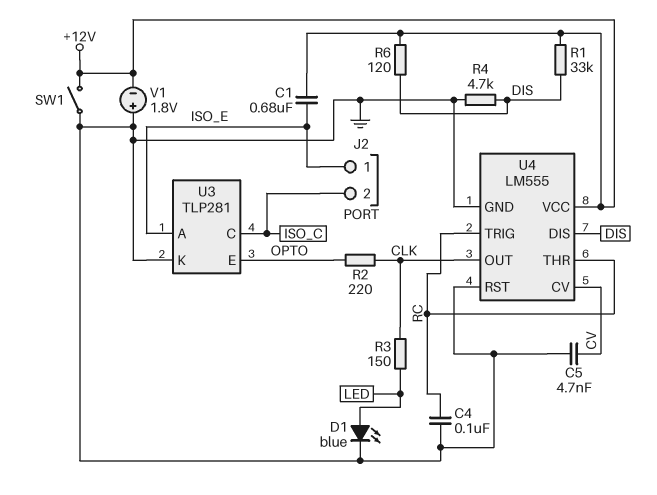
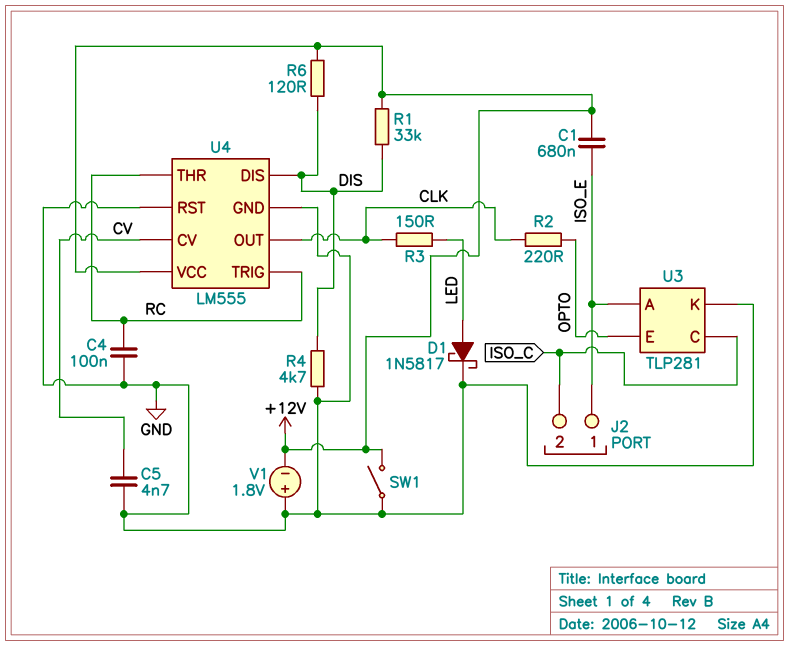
D1: LED blue (A LED, K GND) -> schottky 1N5817 (A LED, K GND)

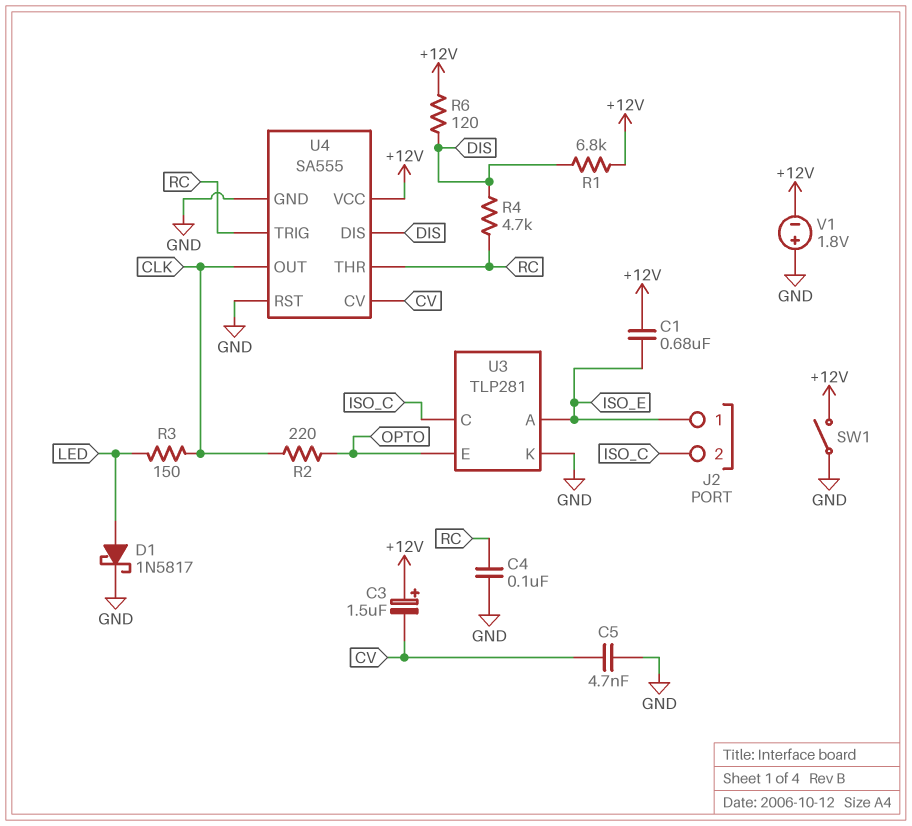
C3: none -> 1.5uF (plus +12V, minus CV)
R1: 33k (+12V, DIS) -> 6.8k (+12V, DIS)
R4: 4.7k (DIS, GND) -> 4.7k (DIS, RC)
U4: LM555 -> SA555

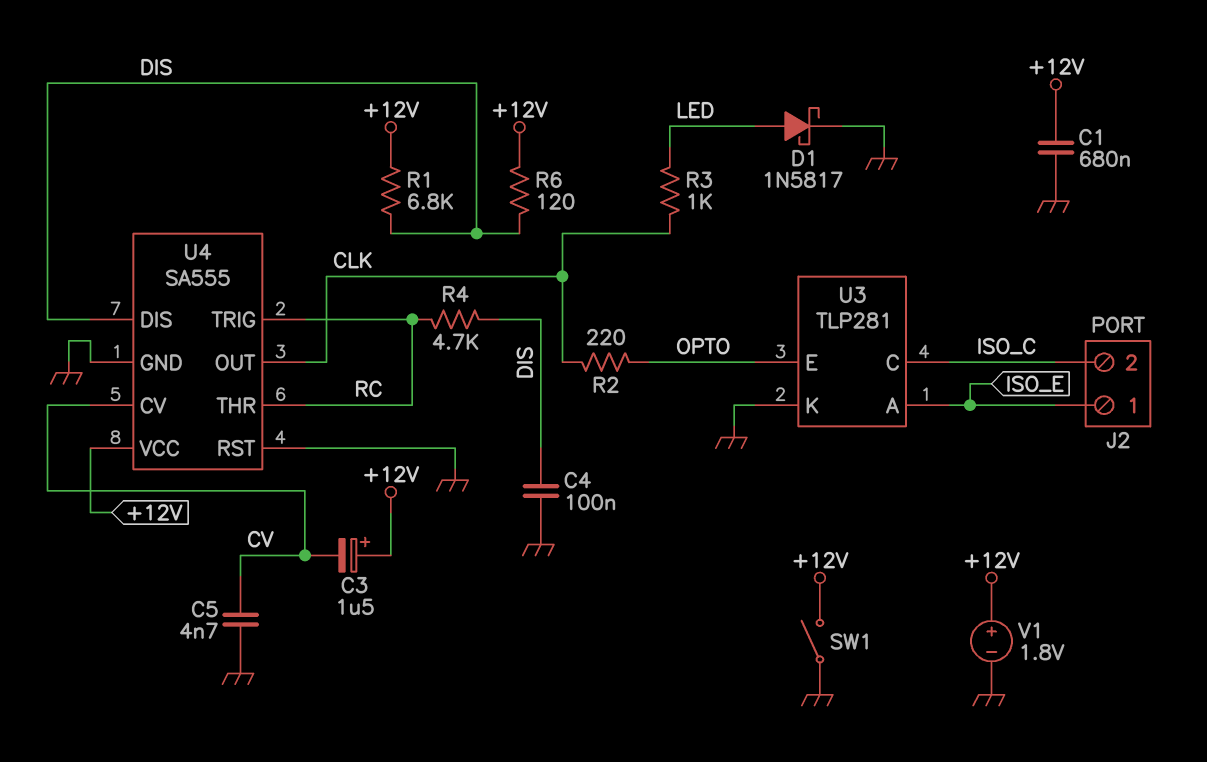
C1: 680nF (+12V, ISO_E) -> 680nF (+12V, GND)
C4: 100nF (GND, RC) -> 100nF (DIS, GND)
R3: 150 (CLK, LED) -> 1k (CLK, LED)
V1: 1.8V (plus GND, minus +12V) -> 1.8V (plus +12V, minus GND)

